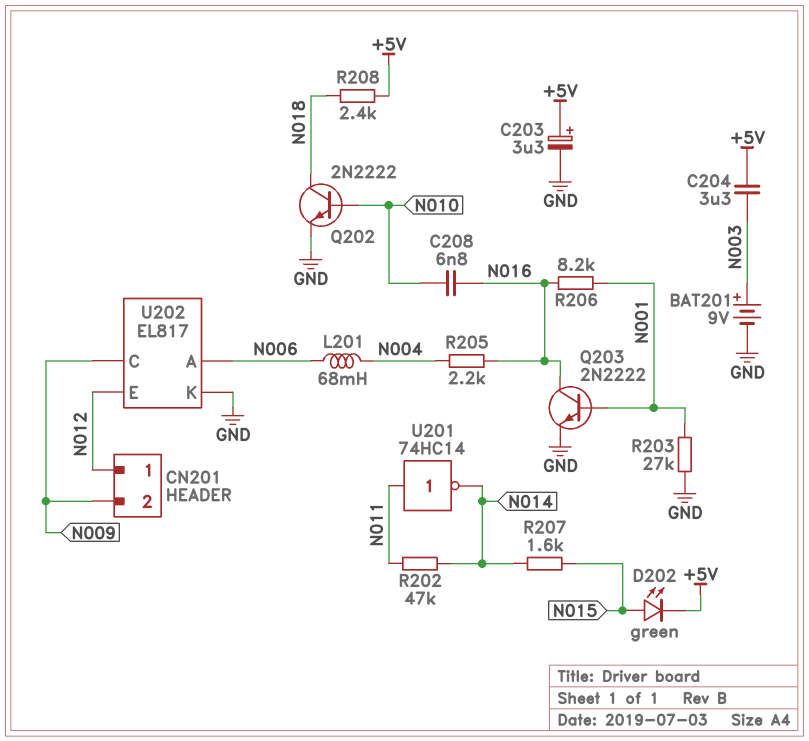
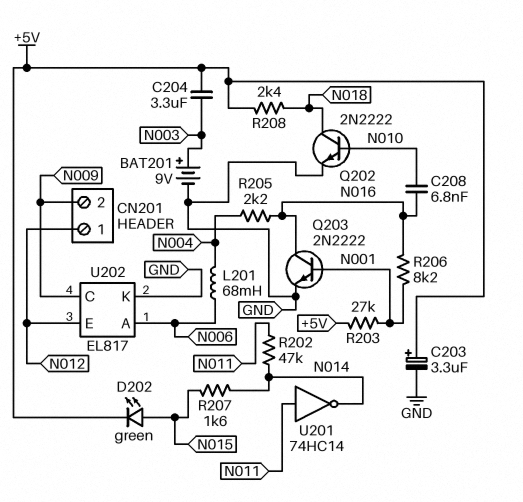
R203: 27k (GND, N001) -> 27k (+5V, N001)

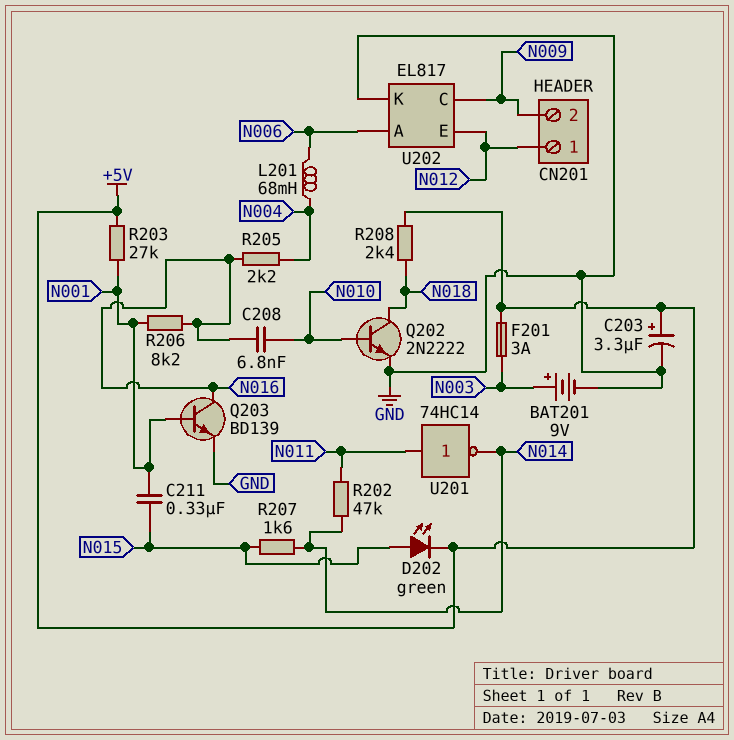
C204: 3.3uF (+5V, N003) -> none
C211: none -> 330nF (N001, N015)
F201: none -> 3A (+5V, N003)
Q203: NPN 2N2222 (B N001, C N016, E GND) -> NPN BD139 (B N001, C N016, E GND)

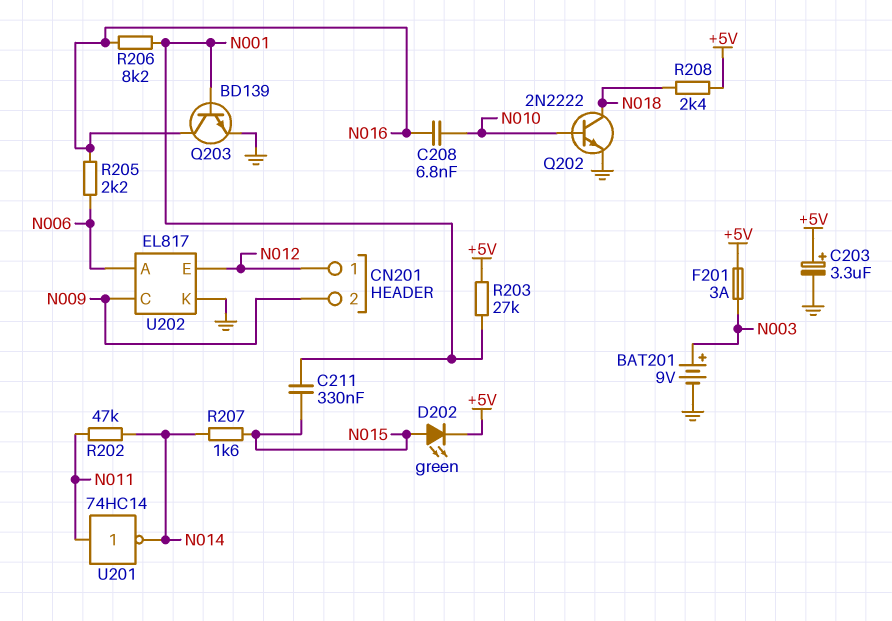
L201: 68mH (N004, N006) -> none
R205: 2.2k (N004, N016) -> 2.2k (N006, N016)

